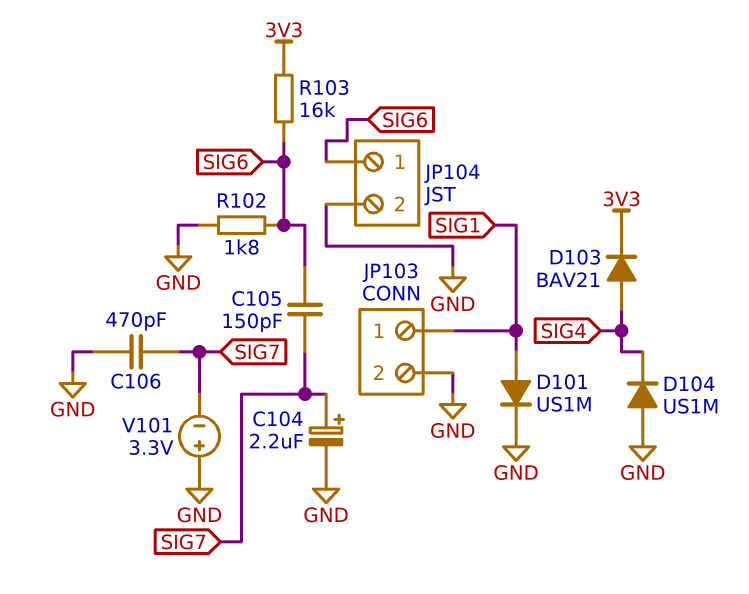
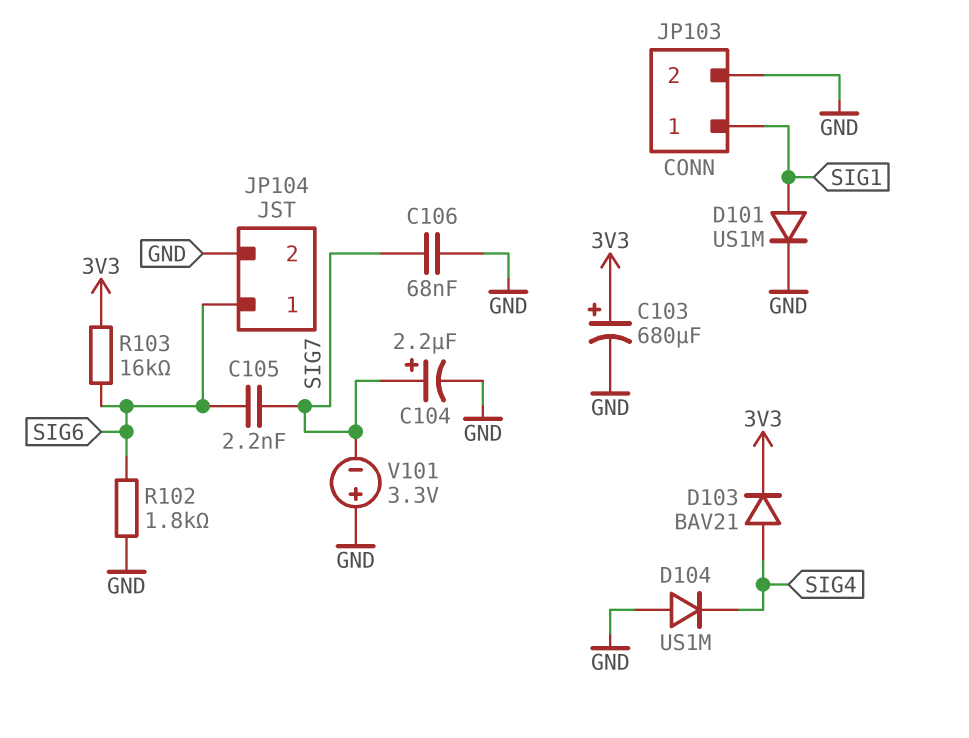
C103: none -> 680uF (plus 3V3, minus GND)
C105: 150pF (SIG6, SIG7) -> 2.2nF (SIG6, SIG7)
C106: 470pF (GND, SIG7) -> 68nF (GND, SIG7)

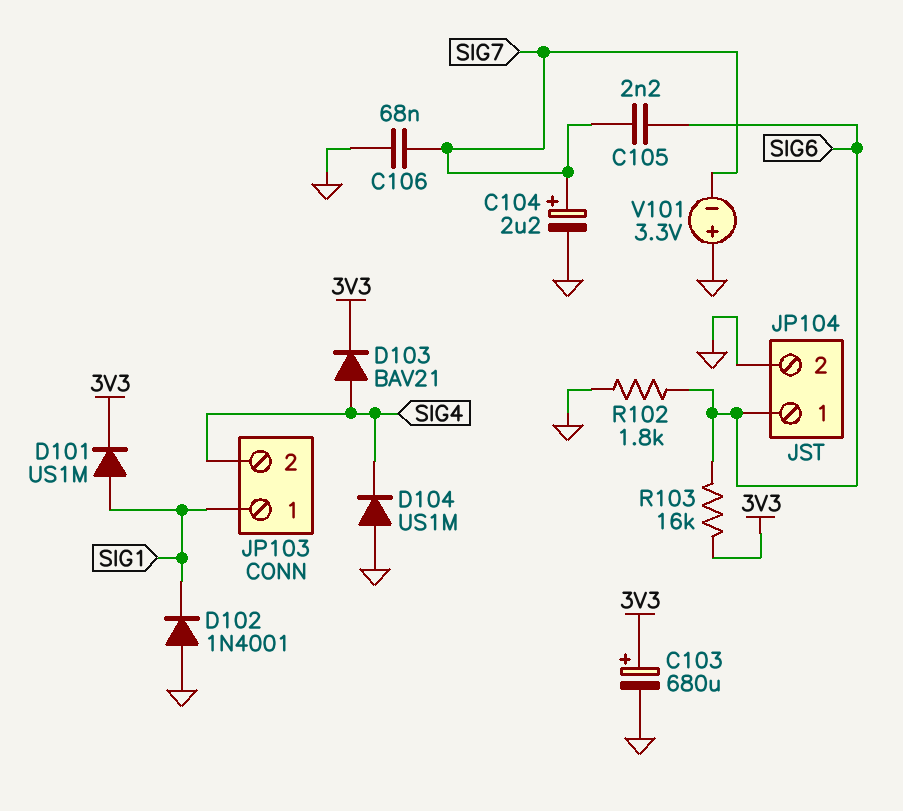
D101: diode US1M (A SIG1, K GND) -> diode US1M (A SIG1, K 3V3)
D102: none -> diode 1N4001 (A GND, K SIG1)
JP103 pin 2: GND -> SIG4

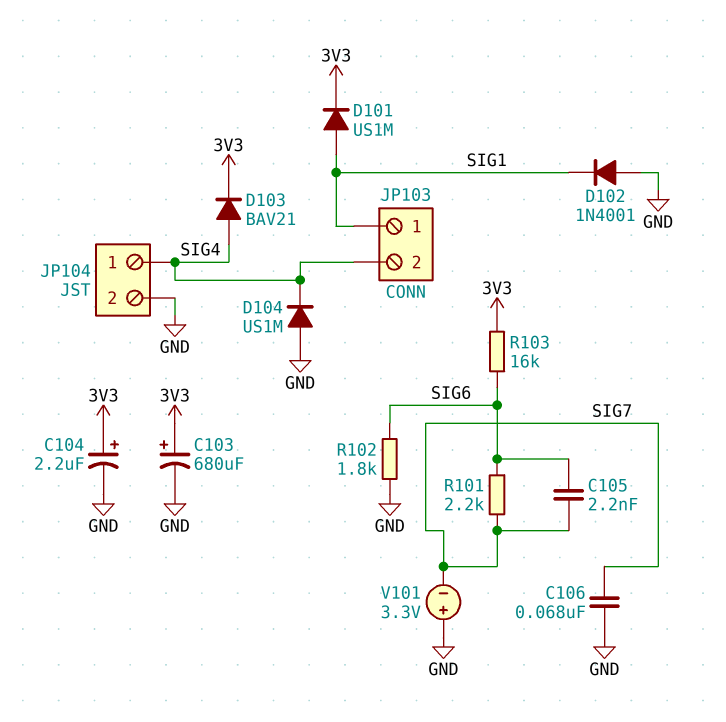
C104: 2.2uF (plus SIG7, minus GND) -> 2.2uF (plus 3V3, minus GND)
JP104 pin 1: SIG6 -> SIG4
R101: none -> 2.2k (SIG6, SIG7)

